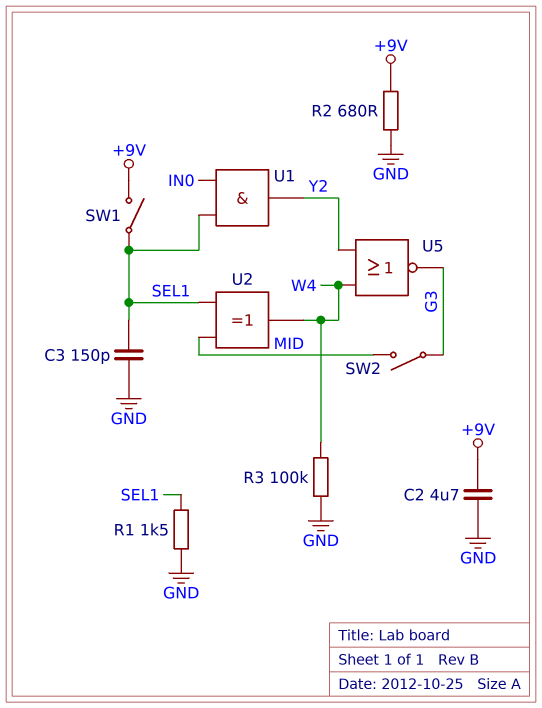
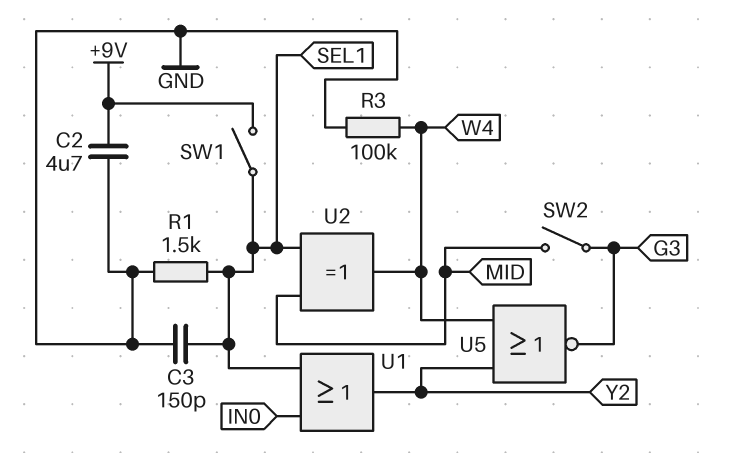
R2: 680 (+9V, GND) -> none
U1: AND (in IN0, in SEL1, out Y2) -> OR (in IN0, in SEL1, out Y2)

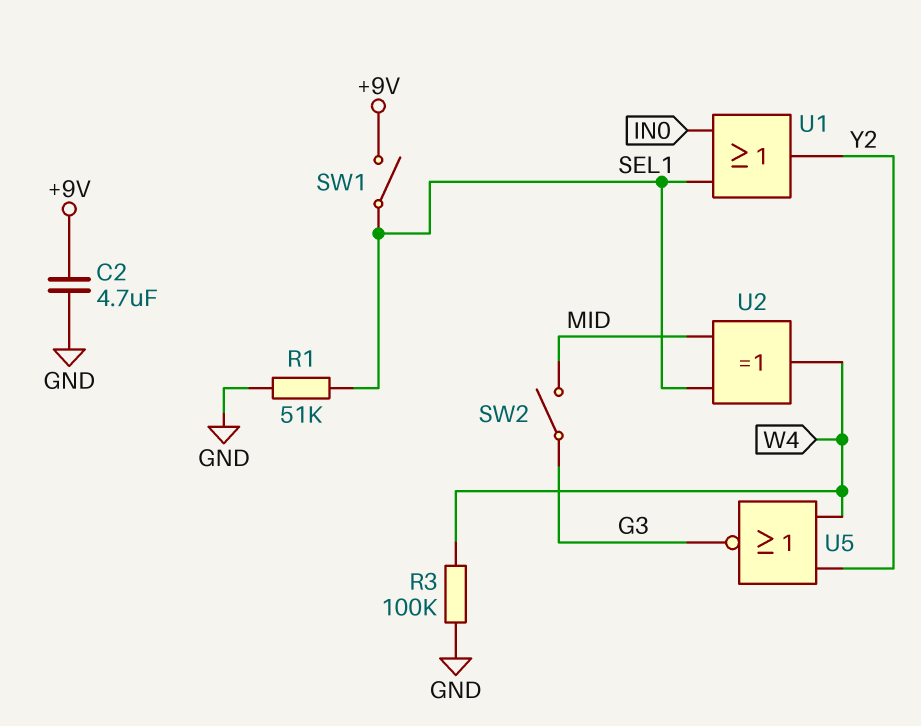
C3: 150pF (GND, SEL1) -> none
R1: 1.5k (GND, SEL1) -> 51k (GND, SEL1)

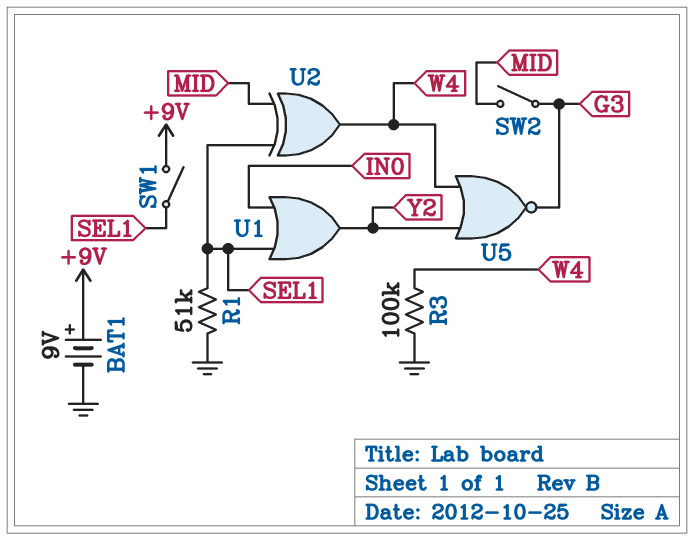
BAT1: none -> 9V (plus +9V, minus GND)
C2: 4.7uF (+9V, GND) -> none

